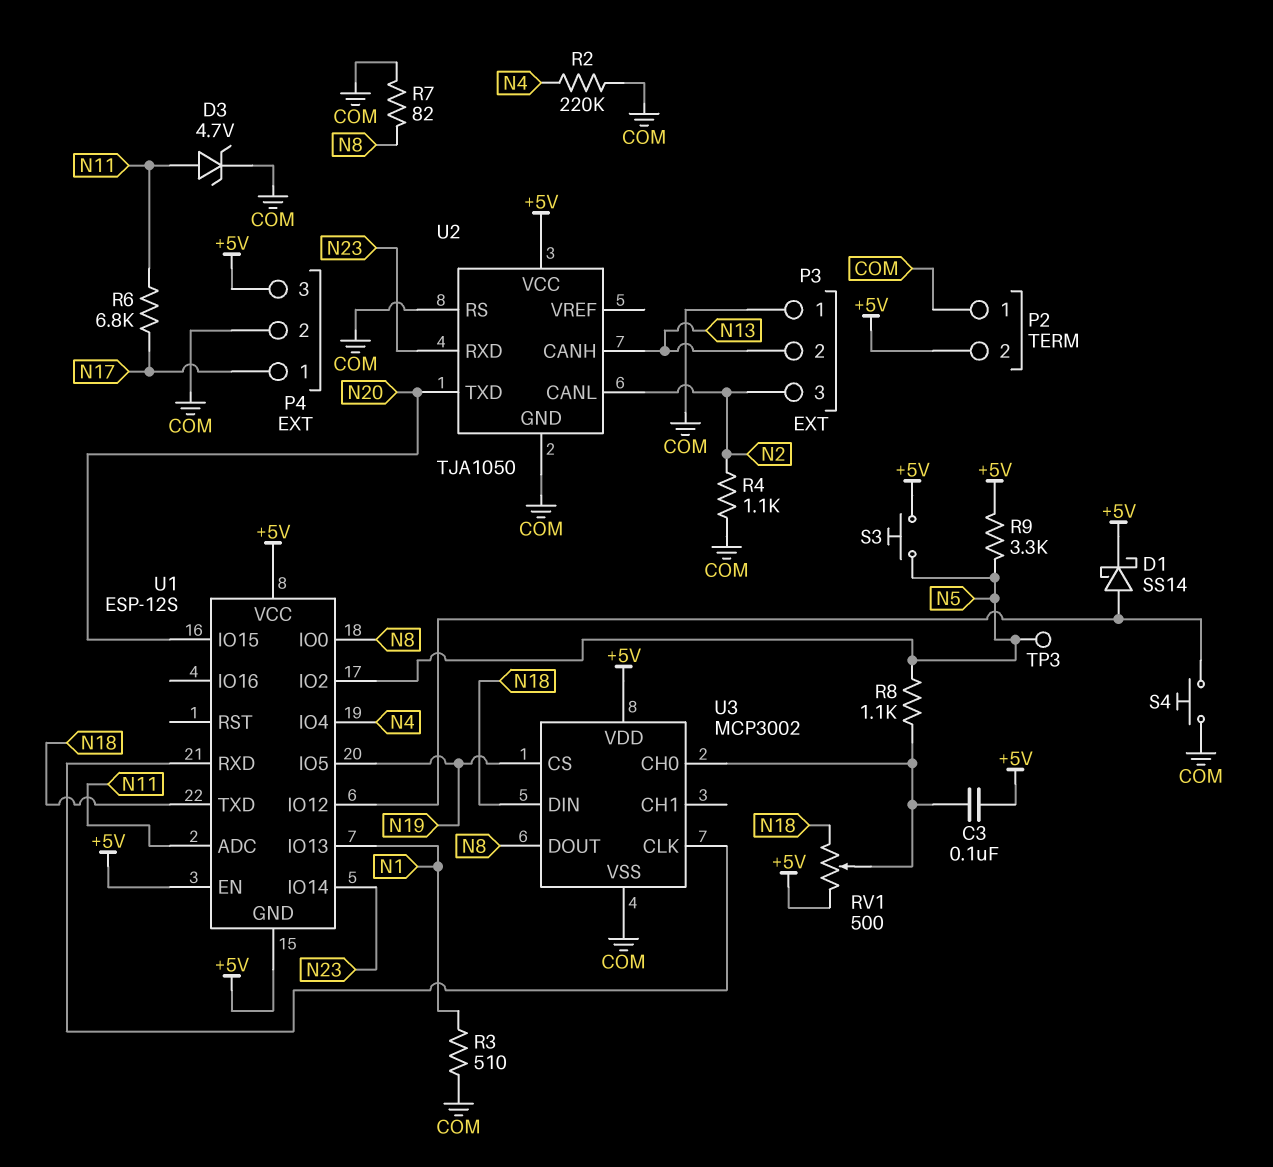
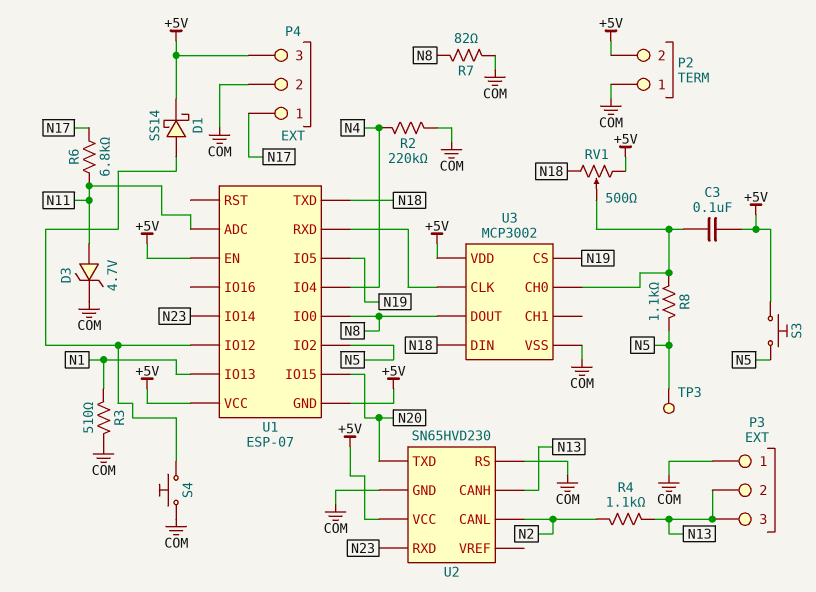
P3 pin 3: N2 -> N13
R4: 1.1k (COM, N2) -> 1.1k (N2, N13)
R9: 3.3k (+5V, N5) -> none
U1: ESP-12S -> ESP-07
U2: TJA1050 -> SN65HVD230

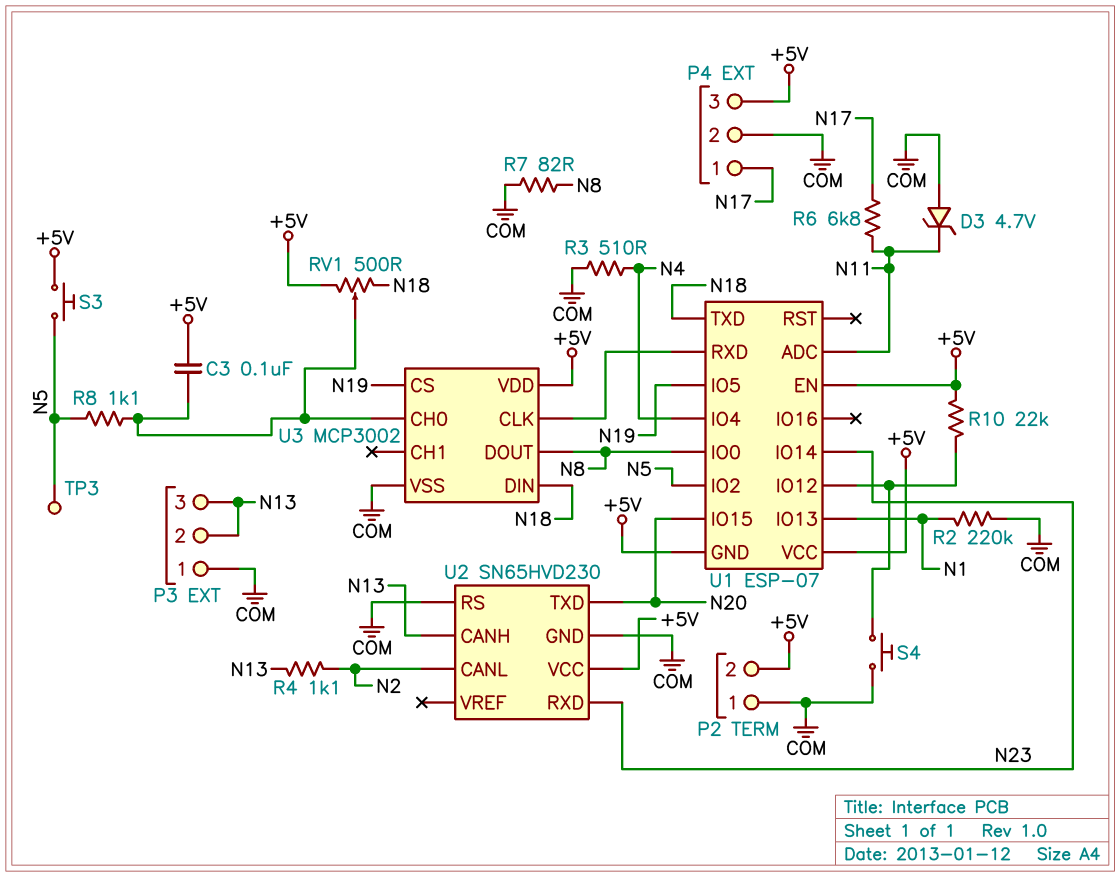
D1: schottky SS14 (A U1/IO12, K +5V) -> none
D3: zener 4.7V (A N11, K COM) -> zener 4.7V (A COM, K N11)
R2: 220k (COM, N4) -> 220k (COM, N1)
R3: 510 (COM, N1) -> 510 (COM, N4)
R10: none -> 22k (+5V, U1/IO12)

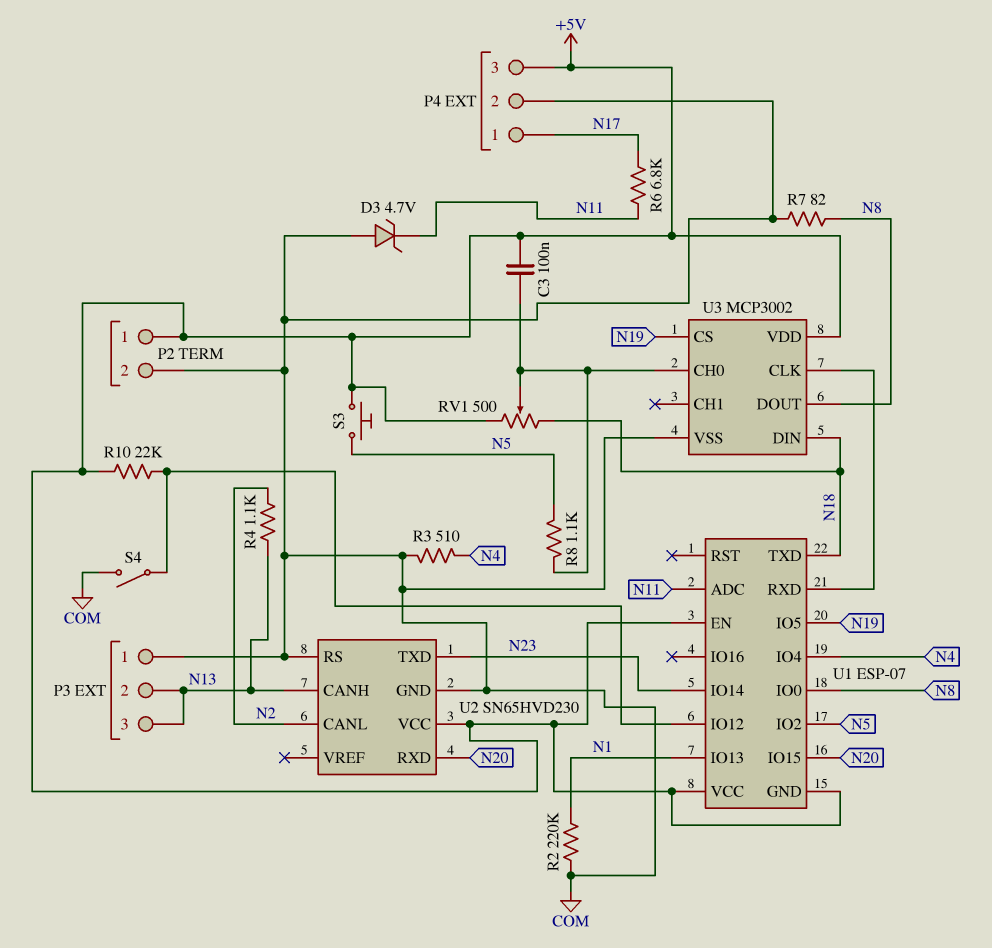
P2 pin 1: COM -> +5V
P2 pin 2: +5V -> COM
S4: button (COM, U1/IO12) -> switch (COM, U1/IO12)
TP3: test point (N5) -> none
U2 pin RXD: N23 -> N20
U2 pin TXD: N20 -> N23

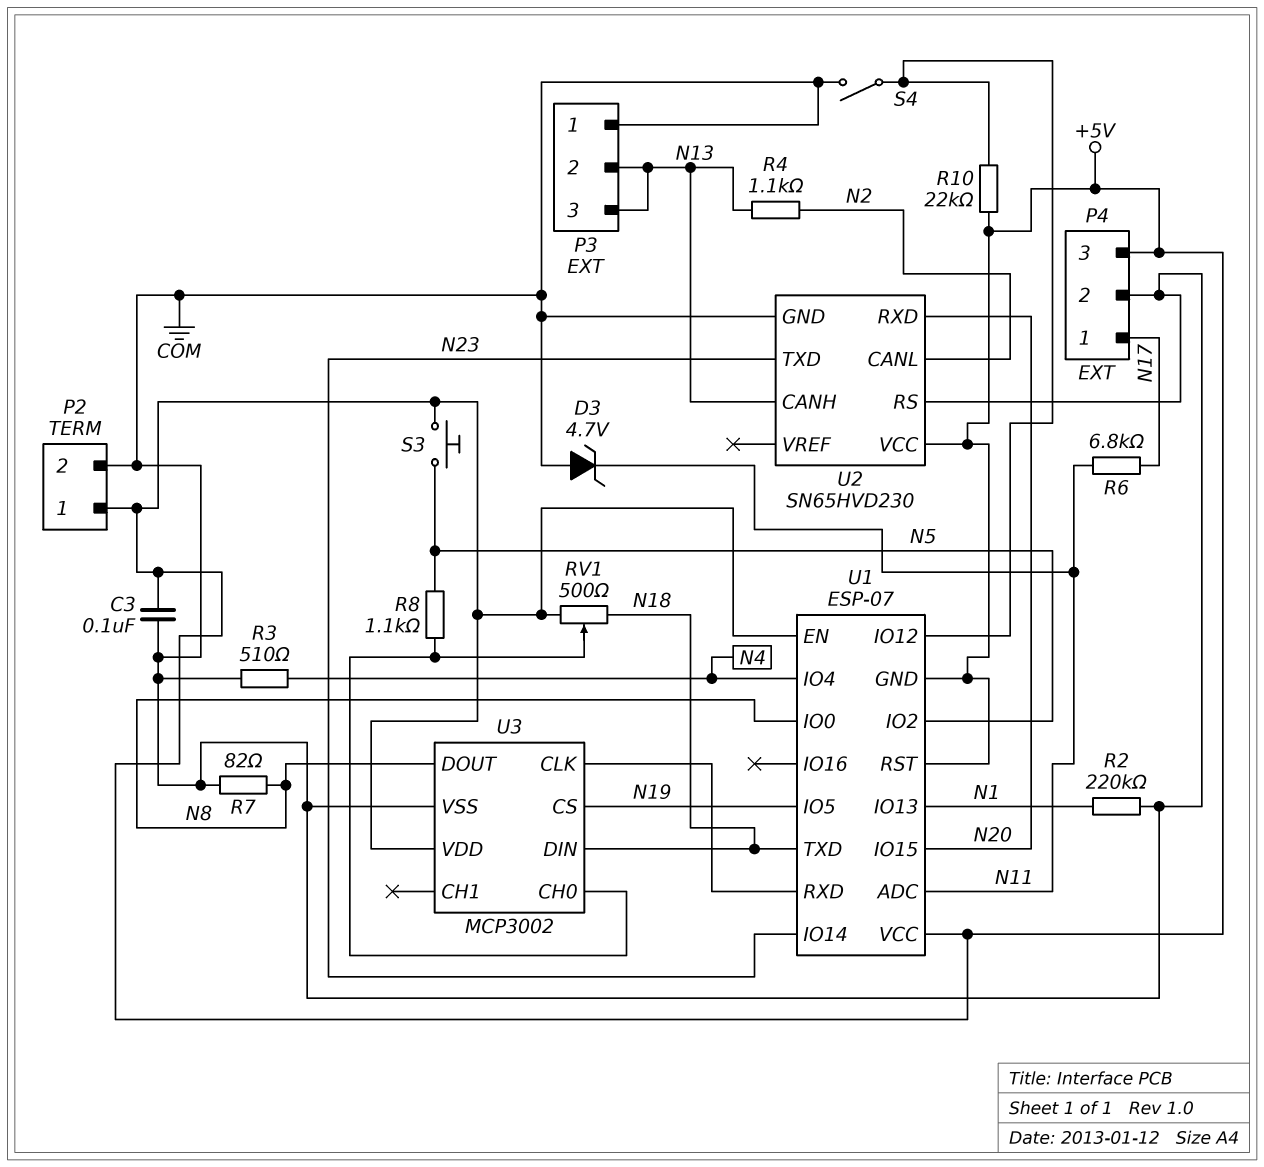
C3: 100nF (+5V, U3/CH0) -> 100nF (+5V, COM)
U1 pin RST: none -> +5V

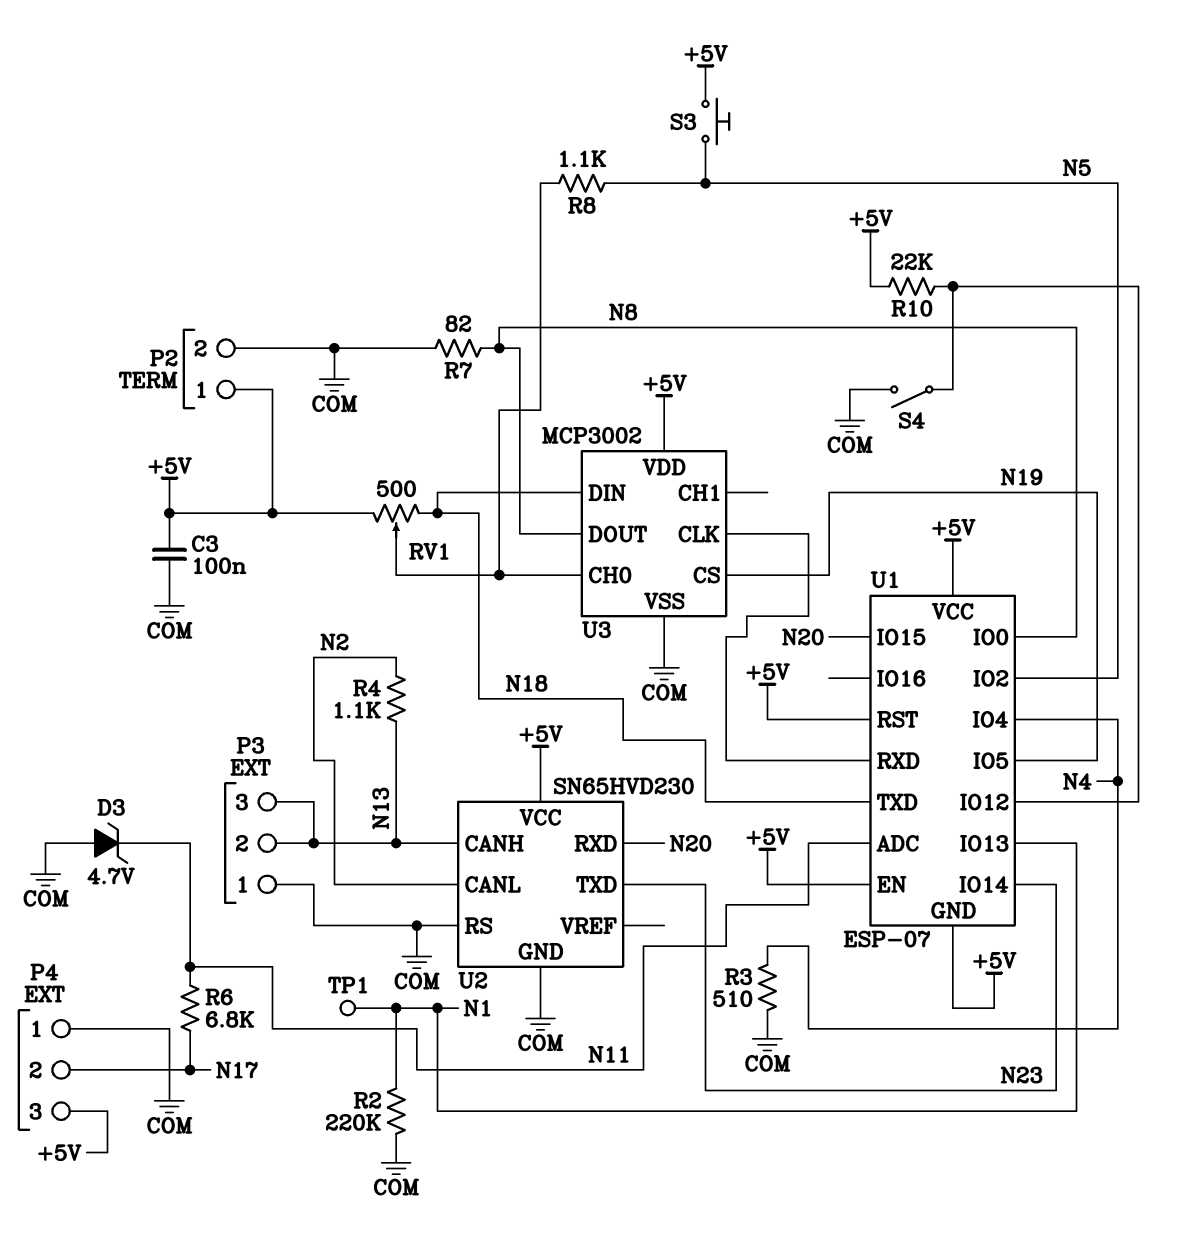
P4 pin 1: N17 -> COM
P4 pin 2: COM -> N17
TP1: none -> test point (N1)

